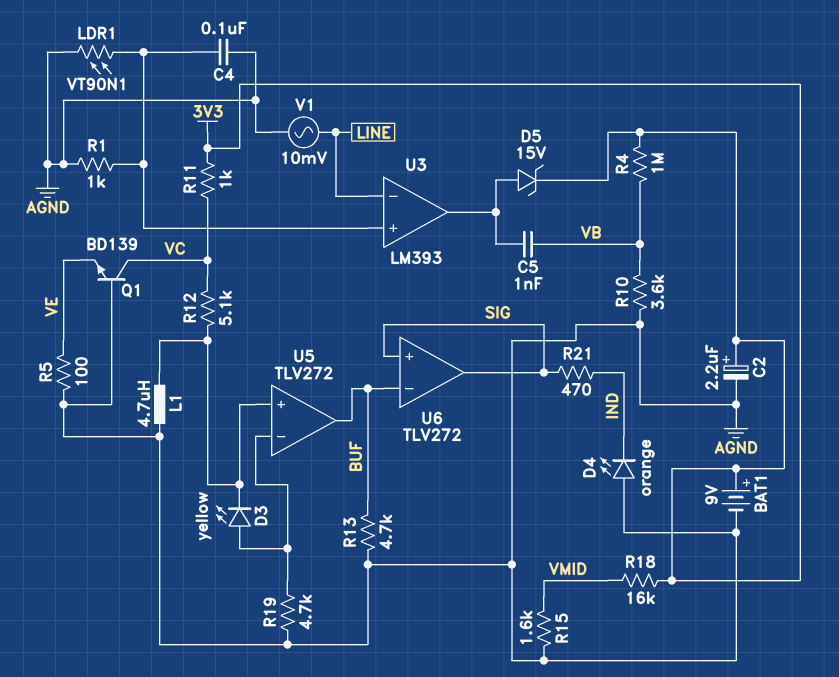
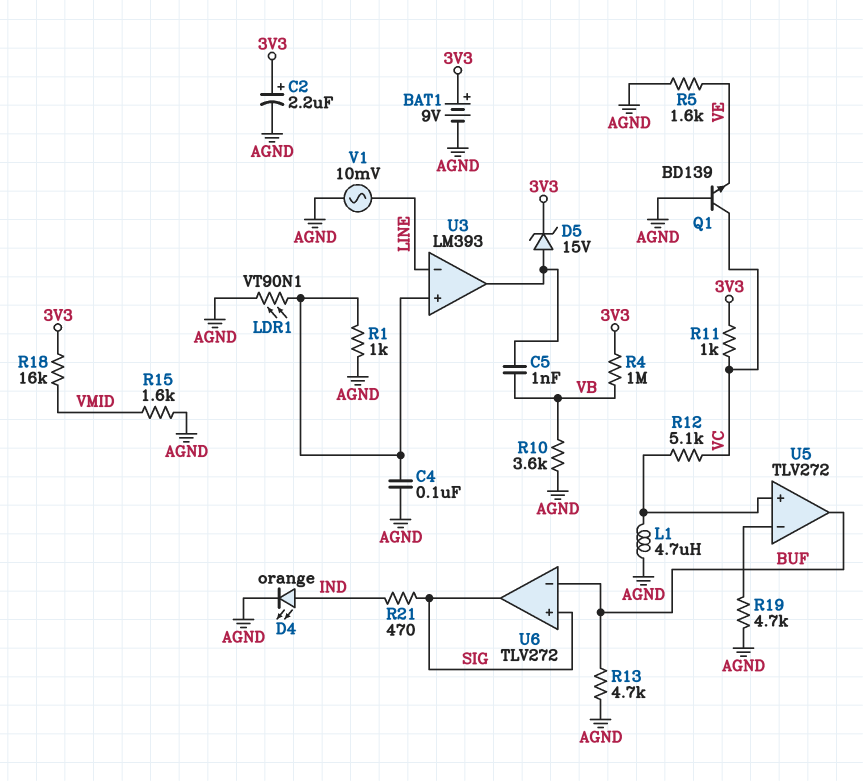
D3: LED yellow (A U5/in-, K U5/in+) -> none
D4: LED orange (A AGND, K IND) -> LED orange (A IND, K AGND)
R5: 100 (AGND, VE) -> 1.6k (AGND, VE)

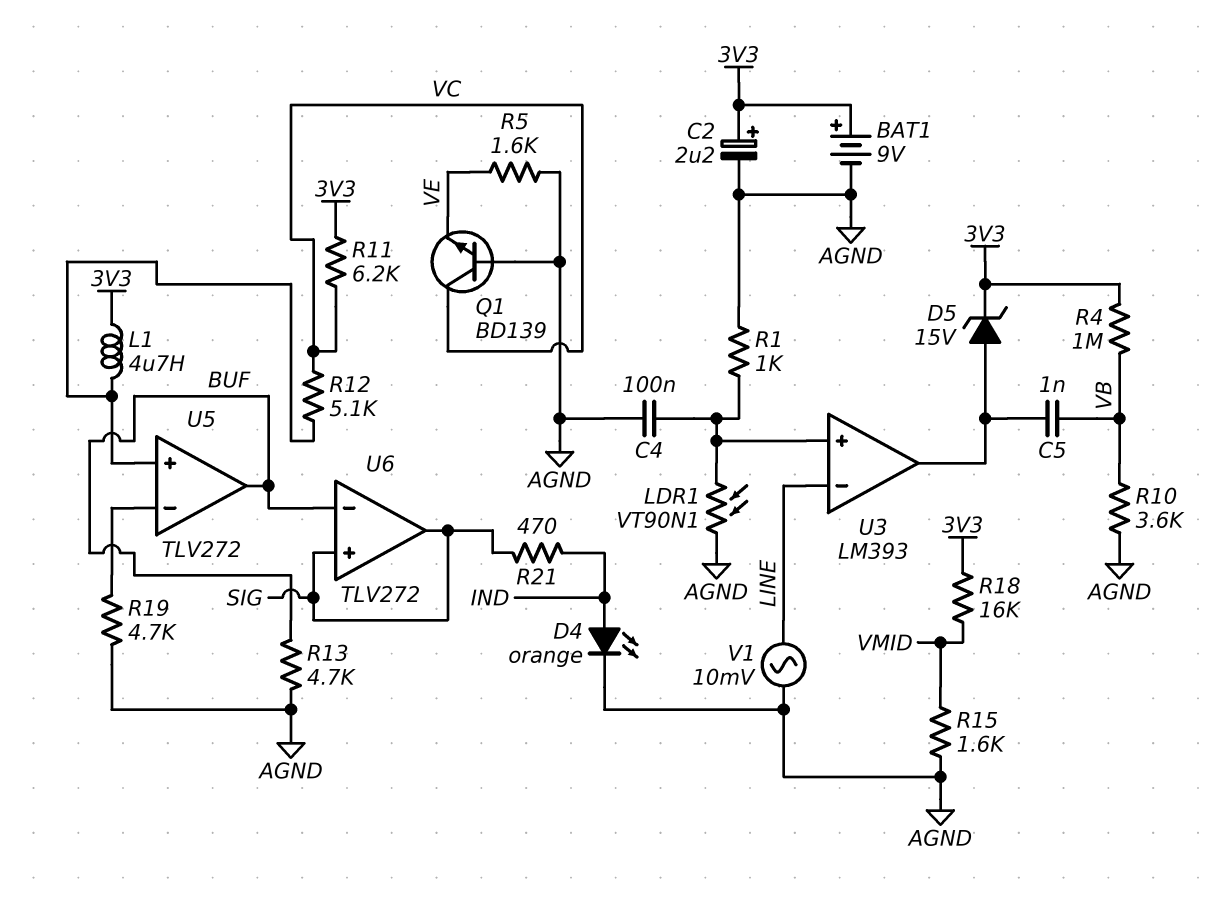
L1: 4.7uH (AGND, U5/in+) -> 4.7uH (3V3, U5/in+)
R11: 1k (3V3, VC) -> 6.2k (3V3, VC)

